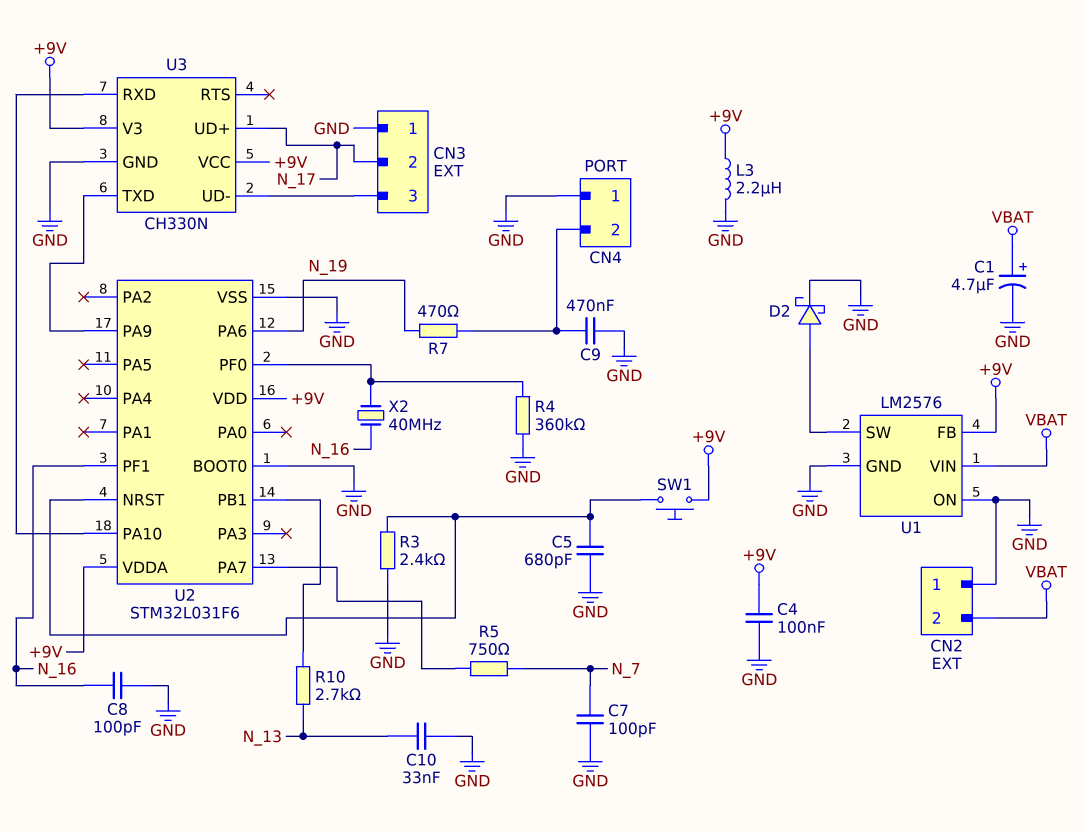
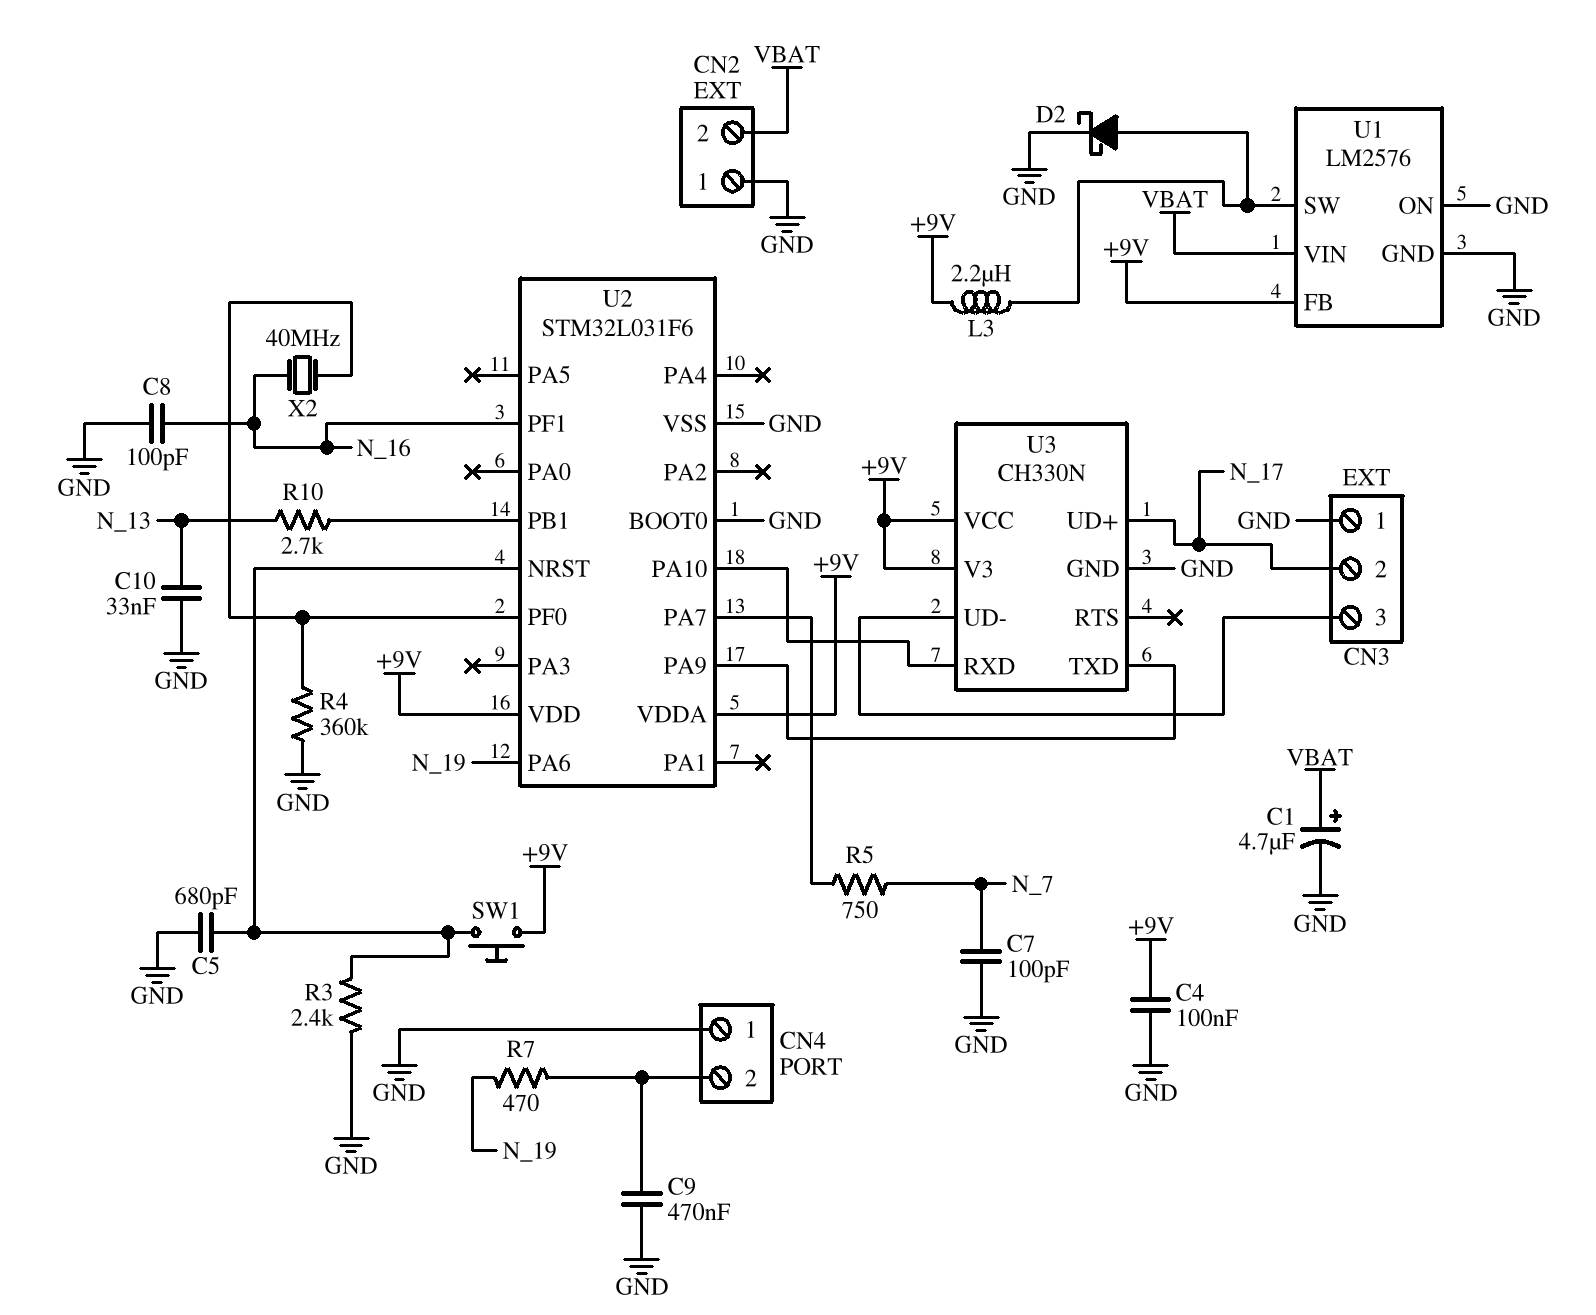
L3: 2.2uH (+9V, GND) -> 2.2uH (+9V, U1/SW)

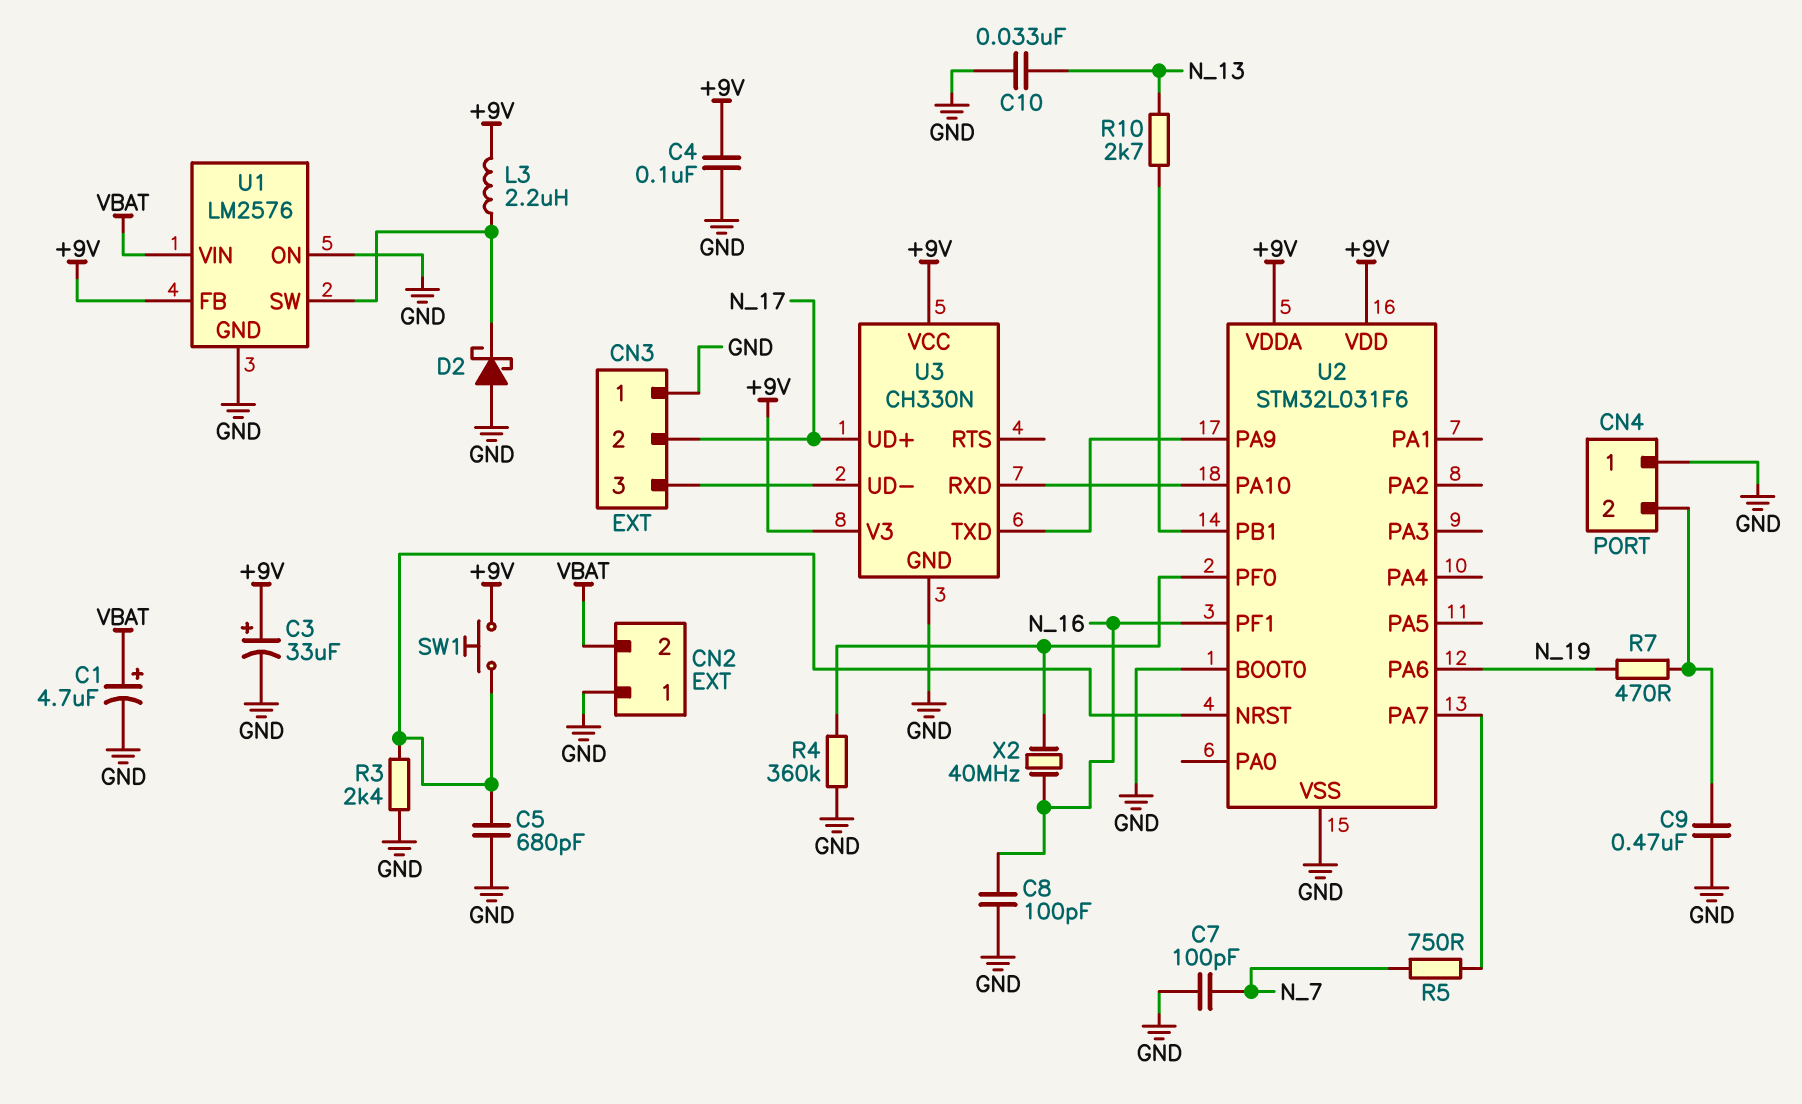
C3: none -> 33uF (plus +9V, minus GND)
D2: schottky (A U1/SW, K GND) -> schottky (A GND, K U1/SW)

